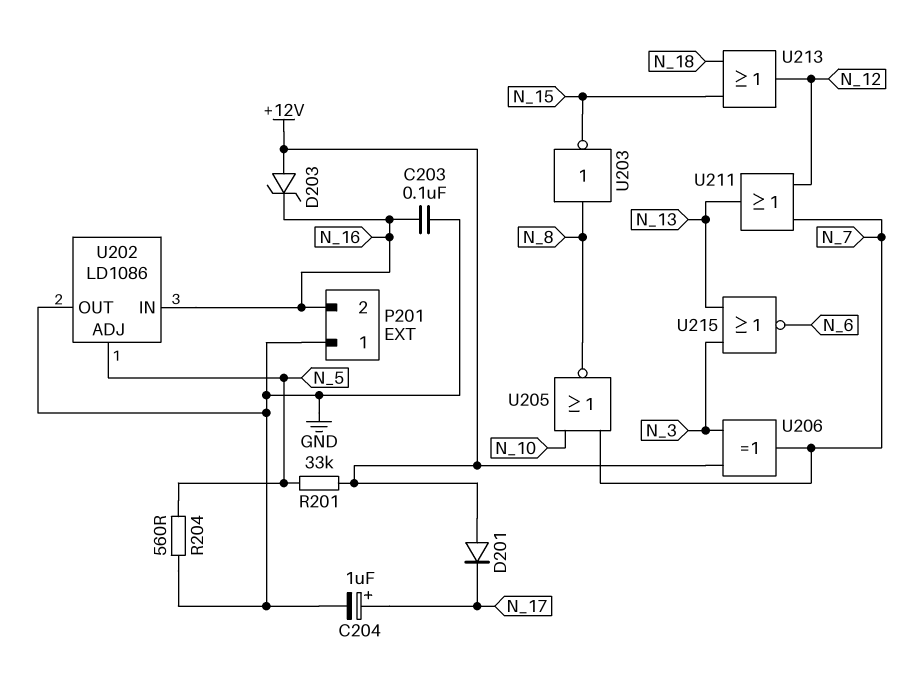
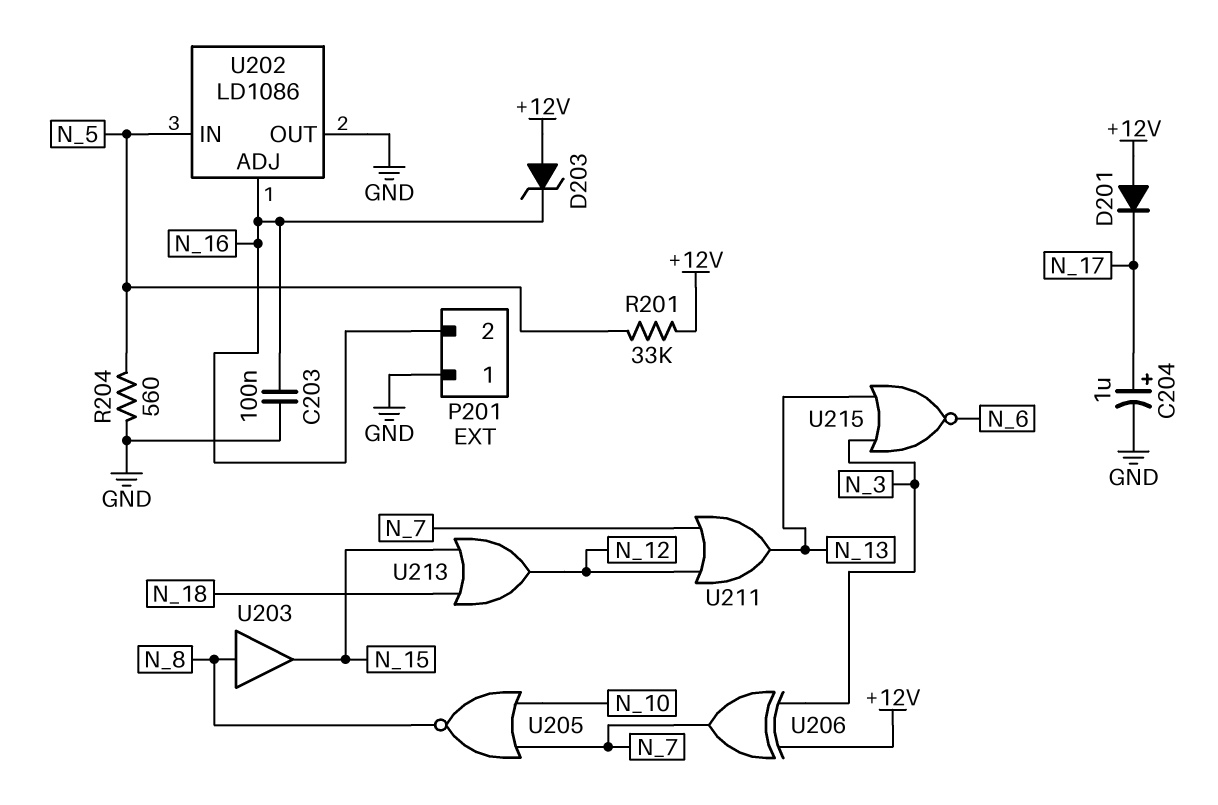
U202 pin ADJ: N_5 -> N_16
U202 pin IN: N_16 -> N_5
U203: NOT (in N_8, out N_15) -> buffer (in N_8, out N_15)

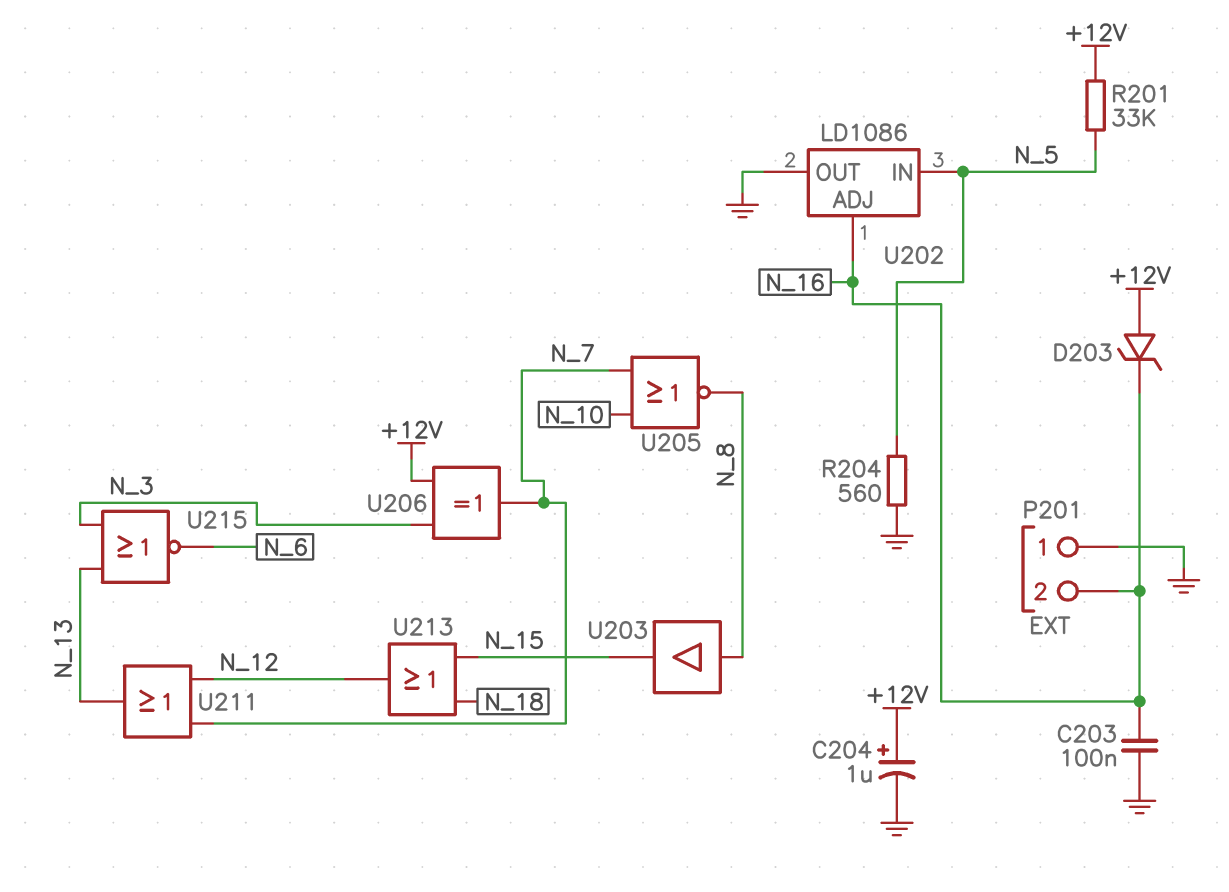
C204: 1uF (plus N_17, minus GND) -> 1uF (plus +12V, minus GND)
D201: diode (A +12V, K N_17) -> none

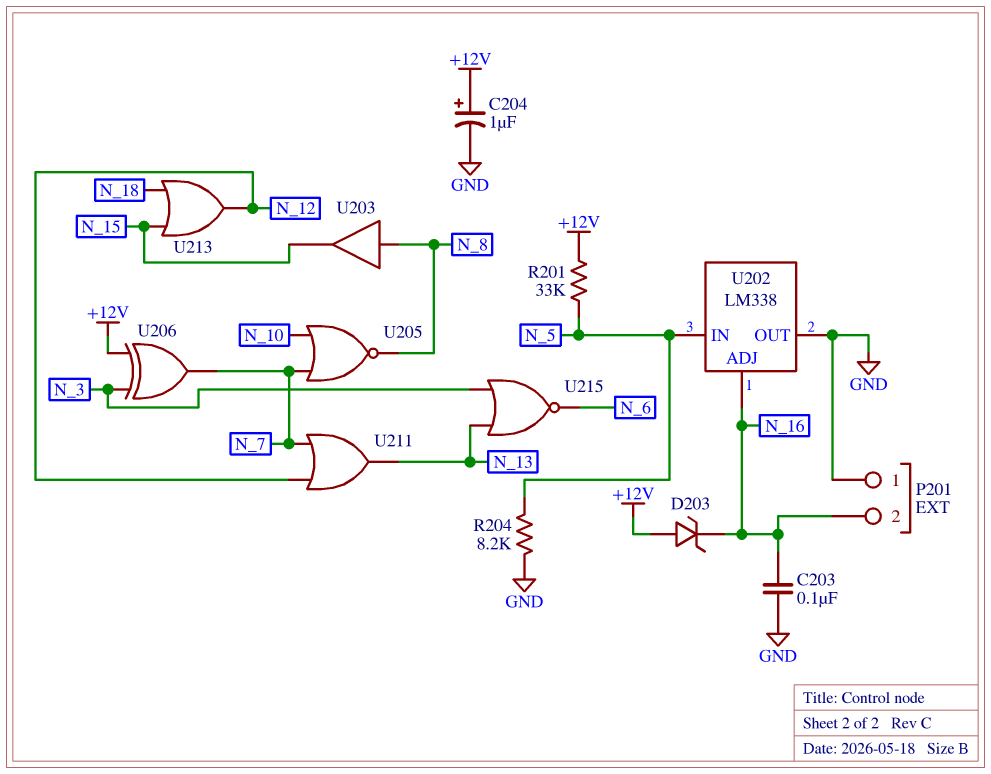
R204: 560 (GND, N_5) -> 8.2k (GND, N_5)
U202: LD1086 -> LM338

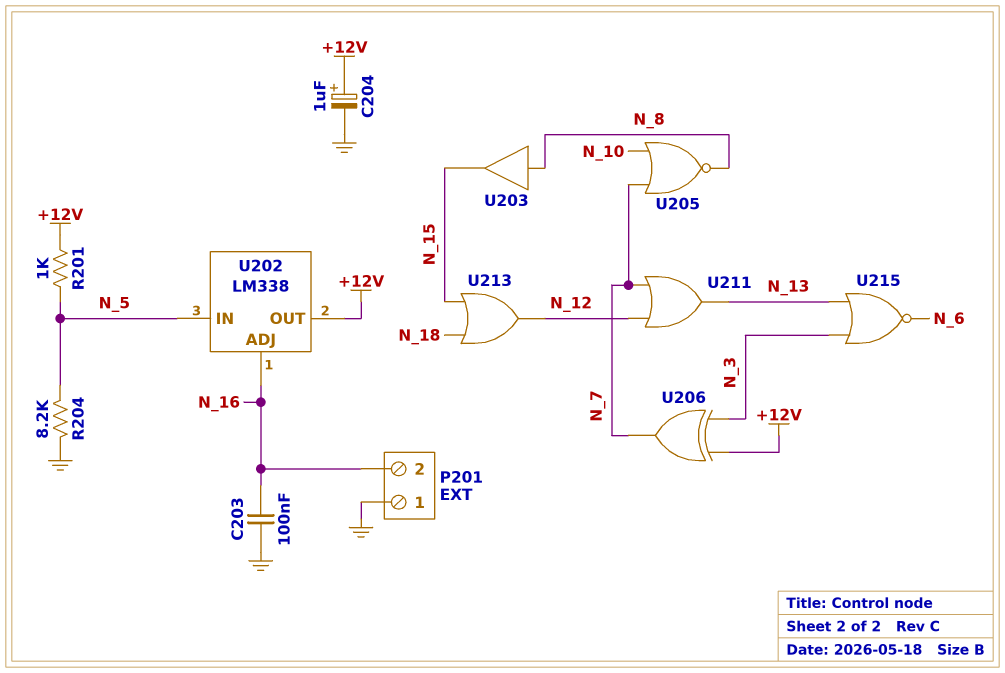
D203: zener (A +12V, K N_16) -> none
R201: 33k (+12V, N_5) -> 1k (+12V, N_5)
U202 pin OUT: GND -> +12V

